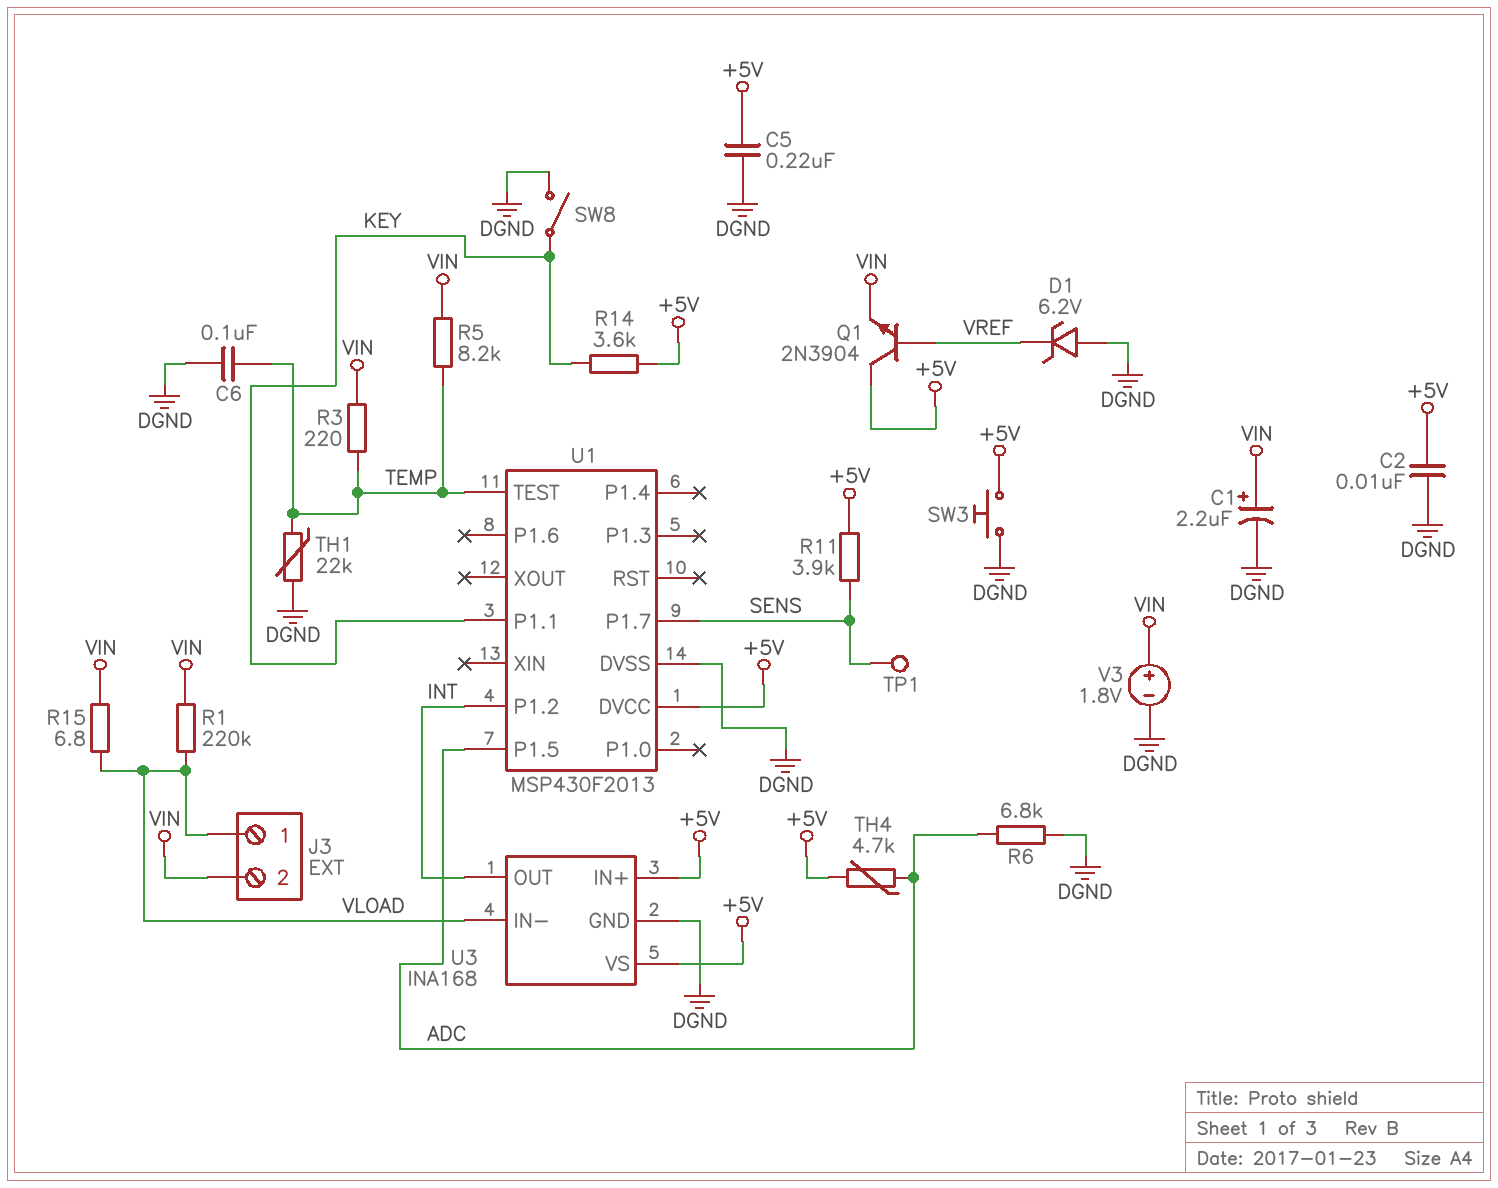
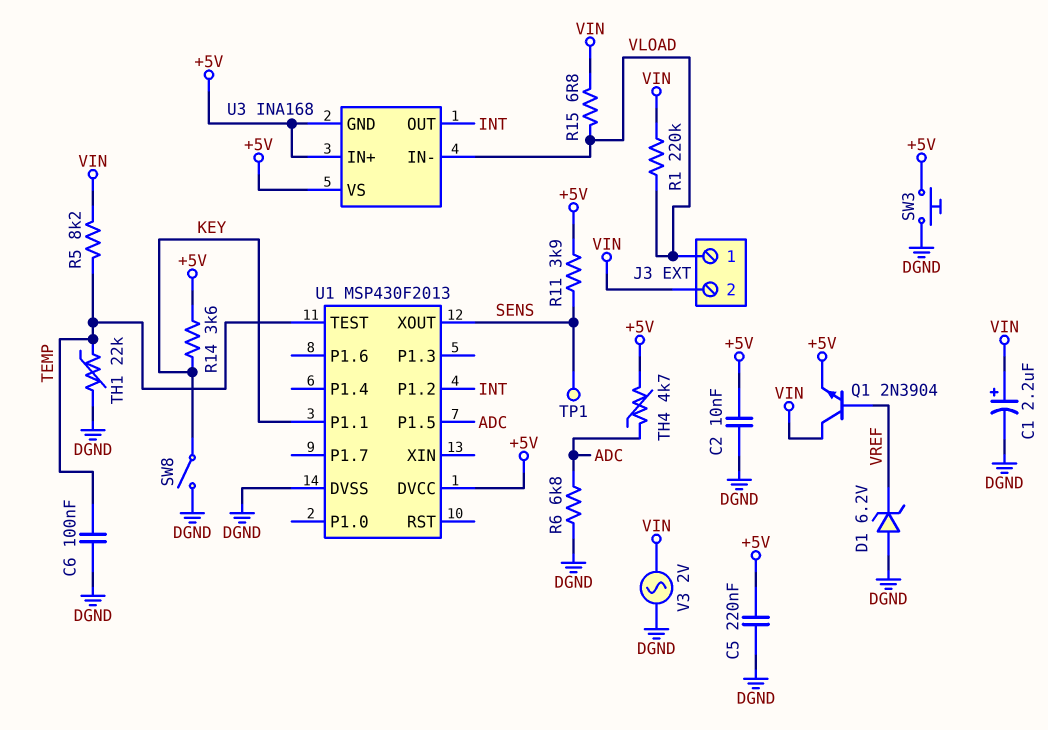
Q1: NPN 2N3904 (B VREF, C +5V, E VIN) -> NPN 2N3904 (B VREF, C VIN, E +5V)
R3: 220 (TEMP, VIN) -> none
U1 pin P1.7: SENS -> none
U1 pin XOUT: none -> SENS
U3 pin GND: DGND -> +5V
V3: 1.8V (plus VIN, minus DGND) -> AC 2V (DGND, VIN)

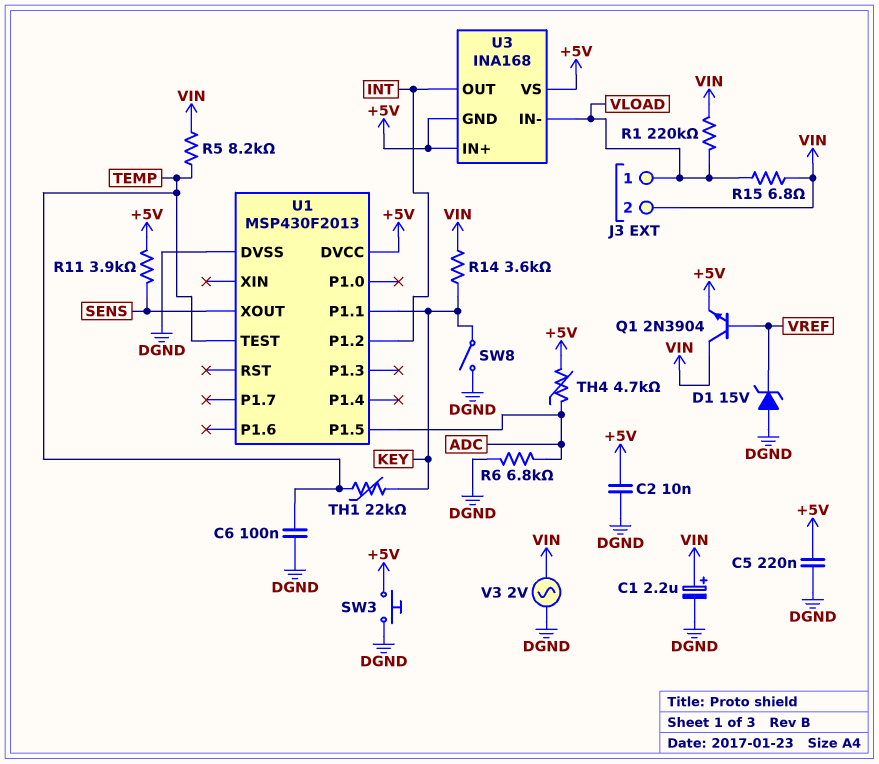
D1: zener 6.2V (A DGND, K VREF) -> zener 15V (A DGND, K VREF)
R14: 3.6k (+5V, KEY) -> 3.6k (KEY, VIN)
TH1: 22k (DGND, TEMP) -> 22k (KEY, TEMP)
TP1: test point (SENS) -> none

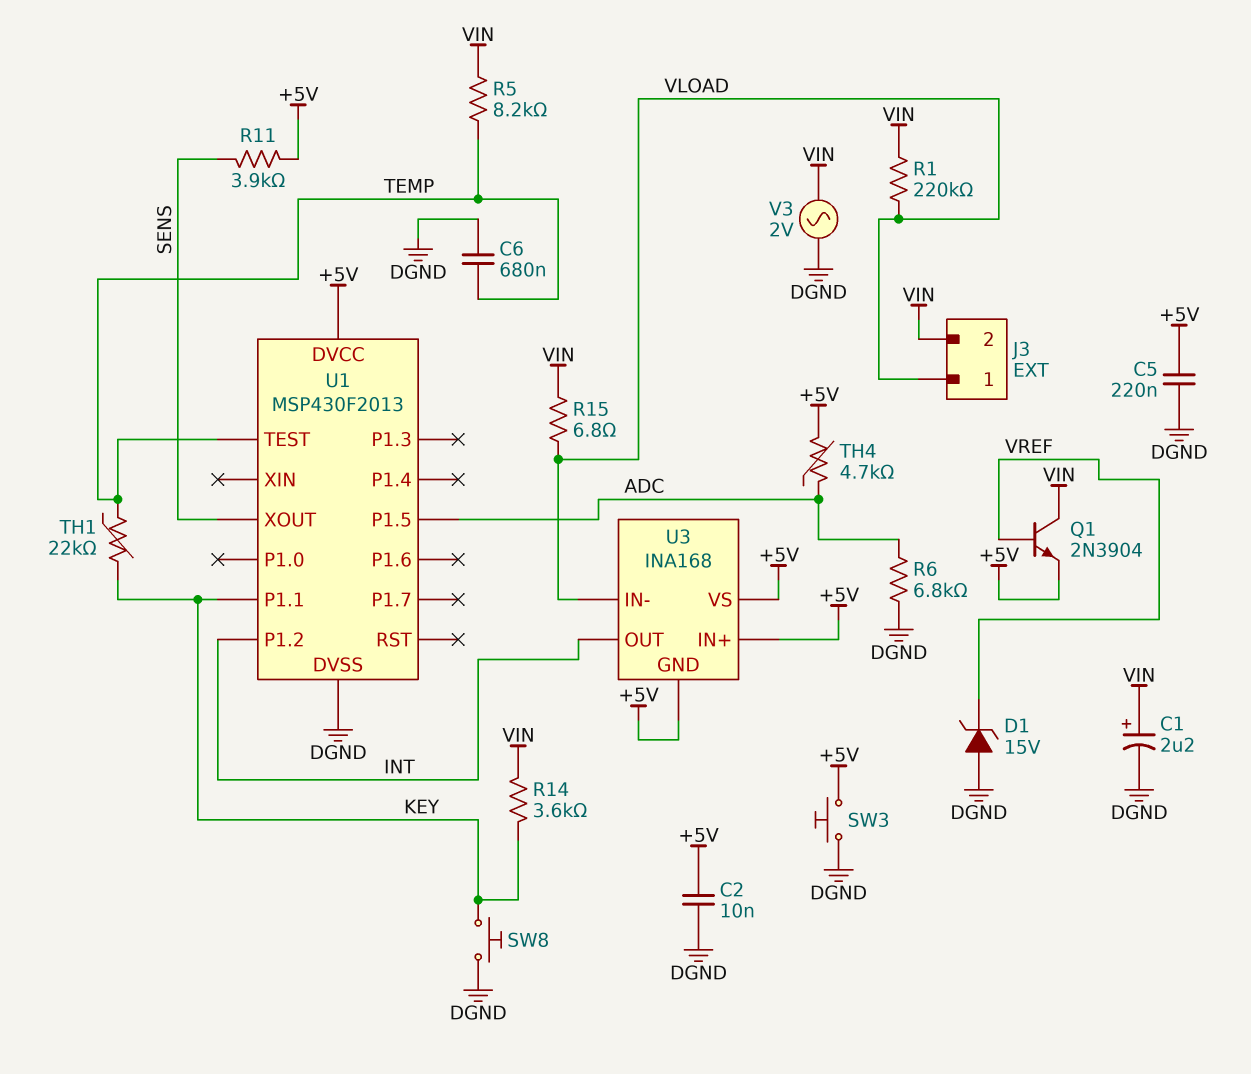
C6: 100nF (DGND, TEMP) -> 680nF (DGND, TEMP)
SW8: switch (DGND, KEY) -> button (DGND, KEY)

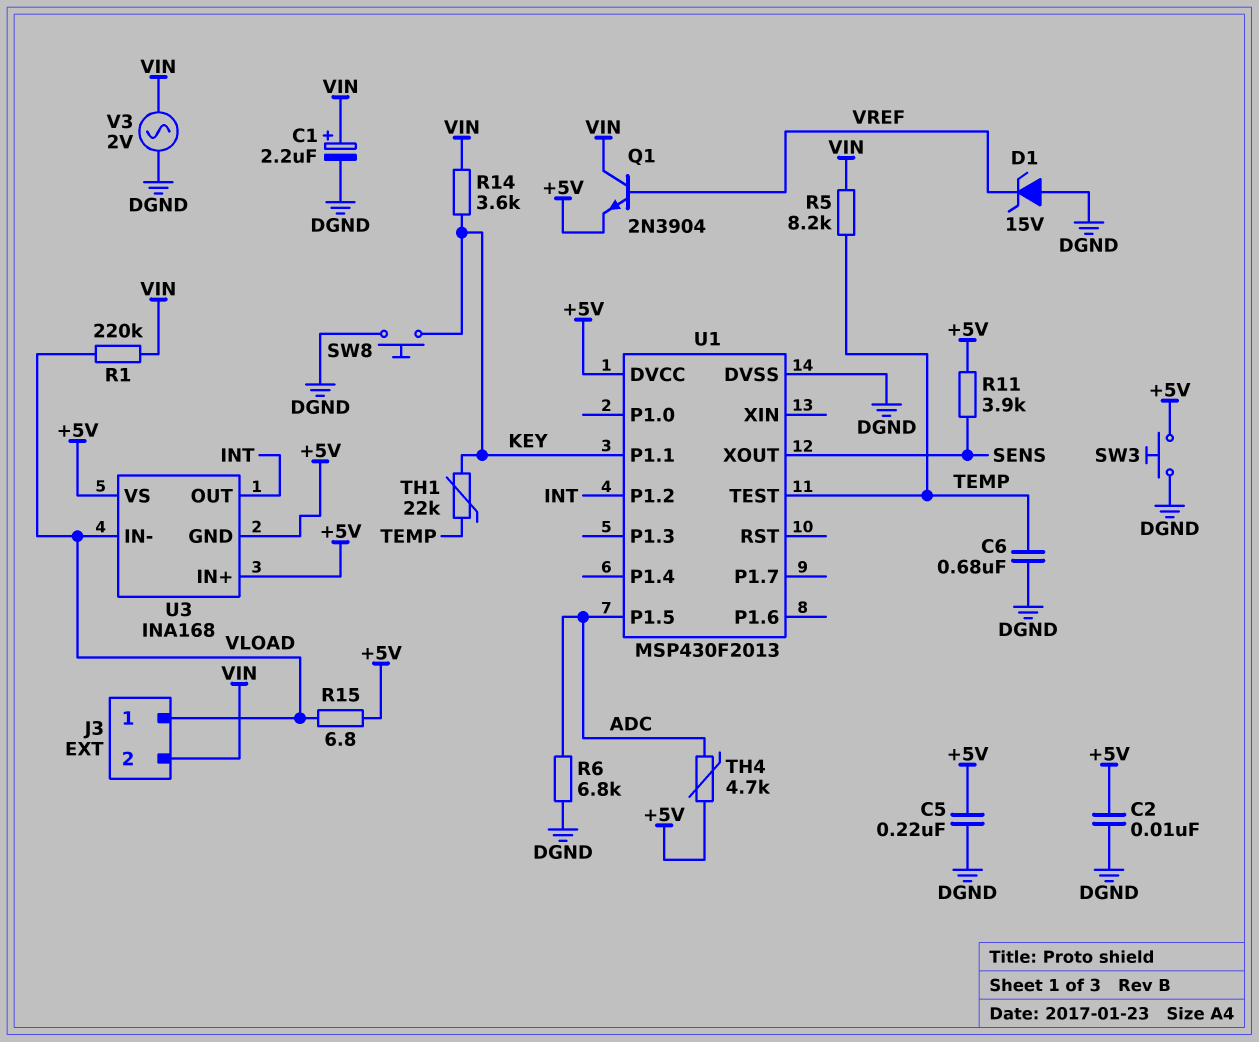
R15: 6.8 (VIN, VLOAD) -> 6.8 (+5V, VLOAD)

